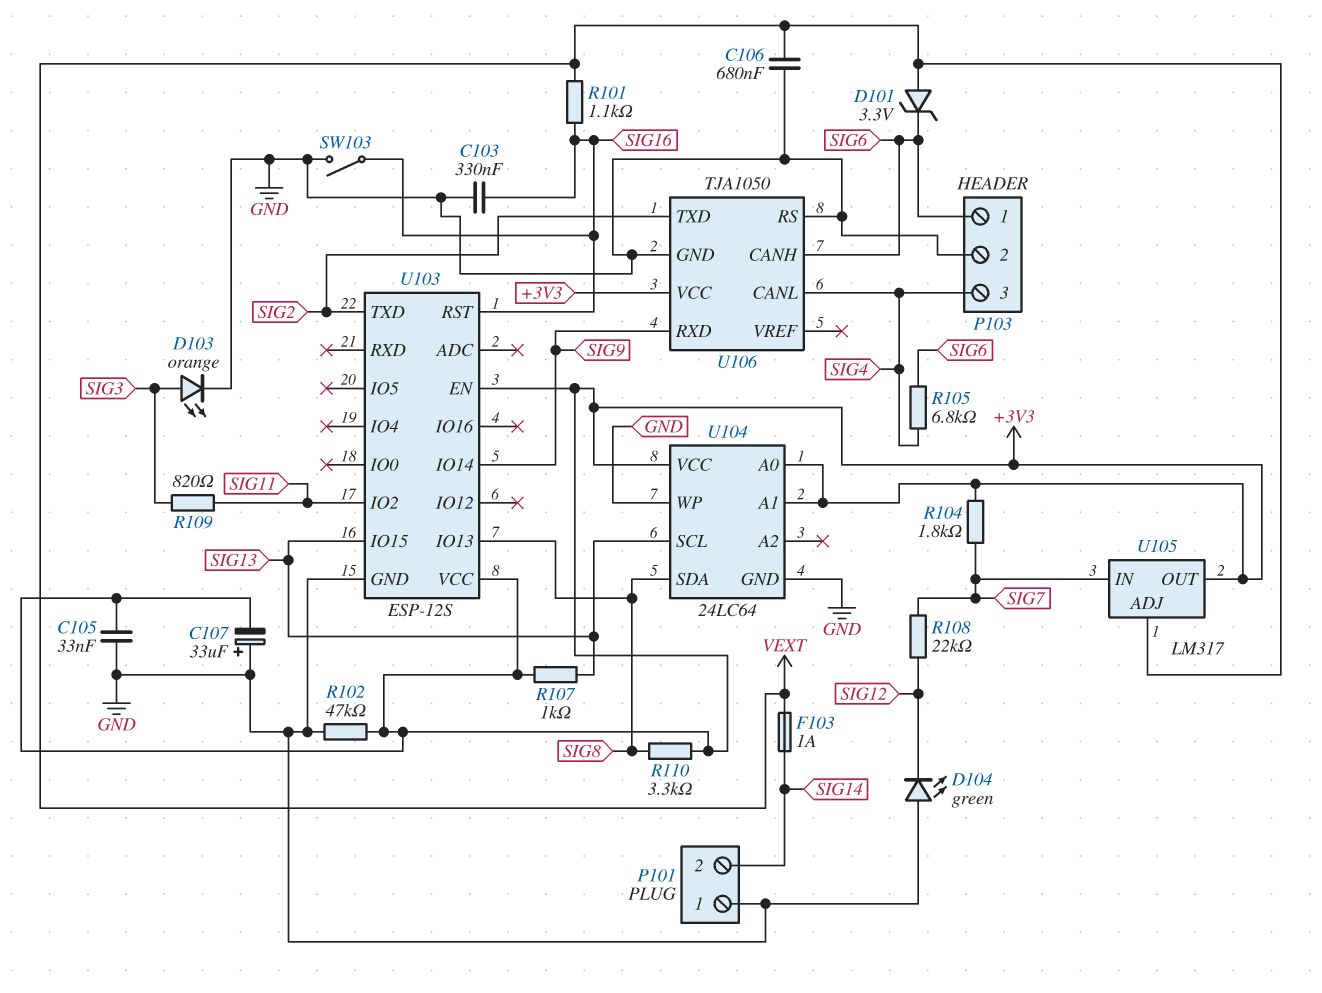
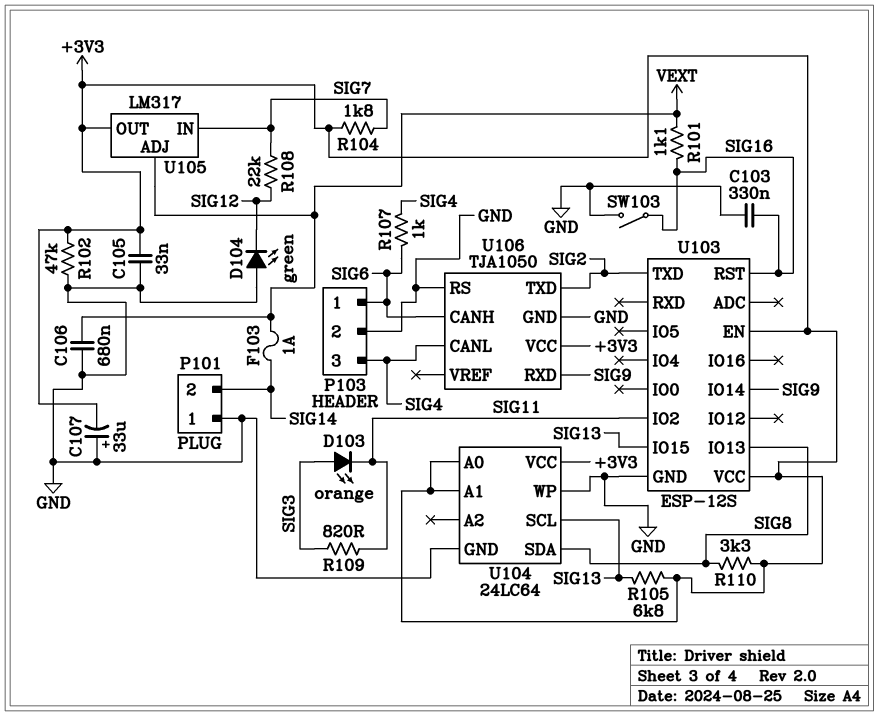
D101: zener 3.3V (A VEXT, K SIG6) -> none
D103: LED orange (A SIG3, K GND) -> LED orange (A SIG3, K SIG11)
R105: 6.8k (SIG4, SIG6) -> 6.8k (+3V3, SIG13)
R107: 1k (+3V3, SIG13) -> 1k (SIG4, SIG6)

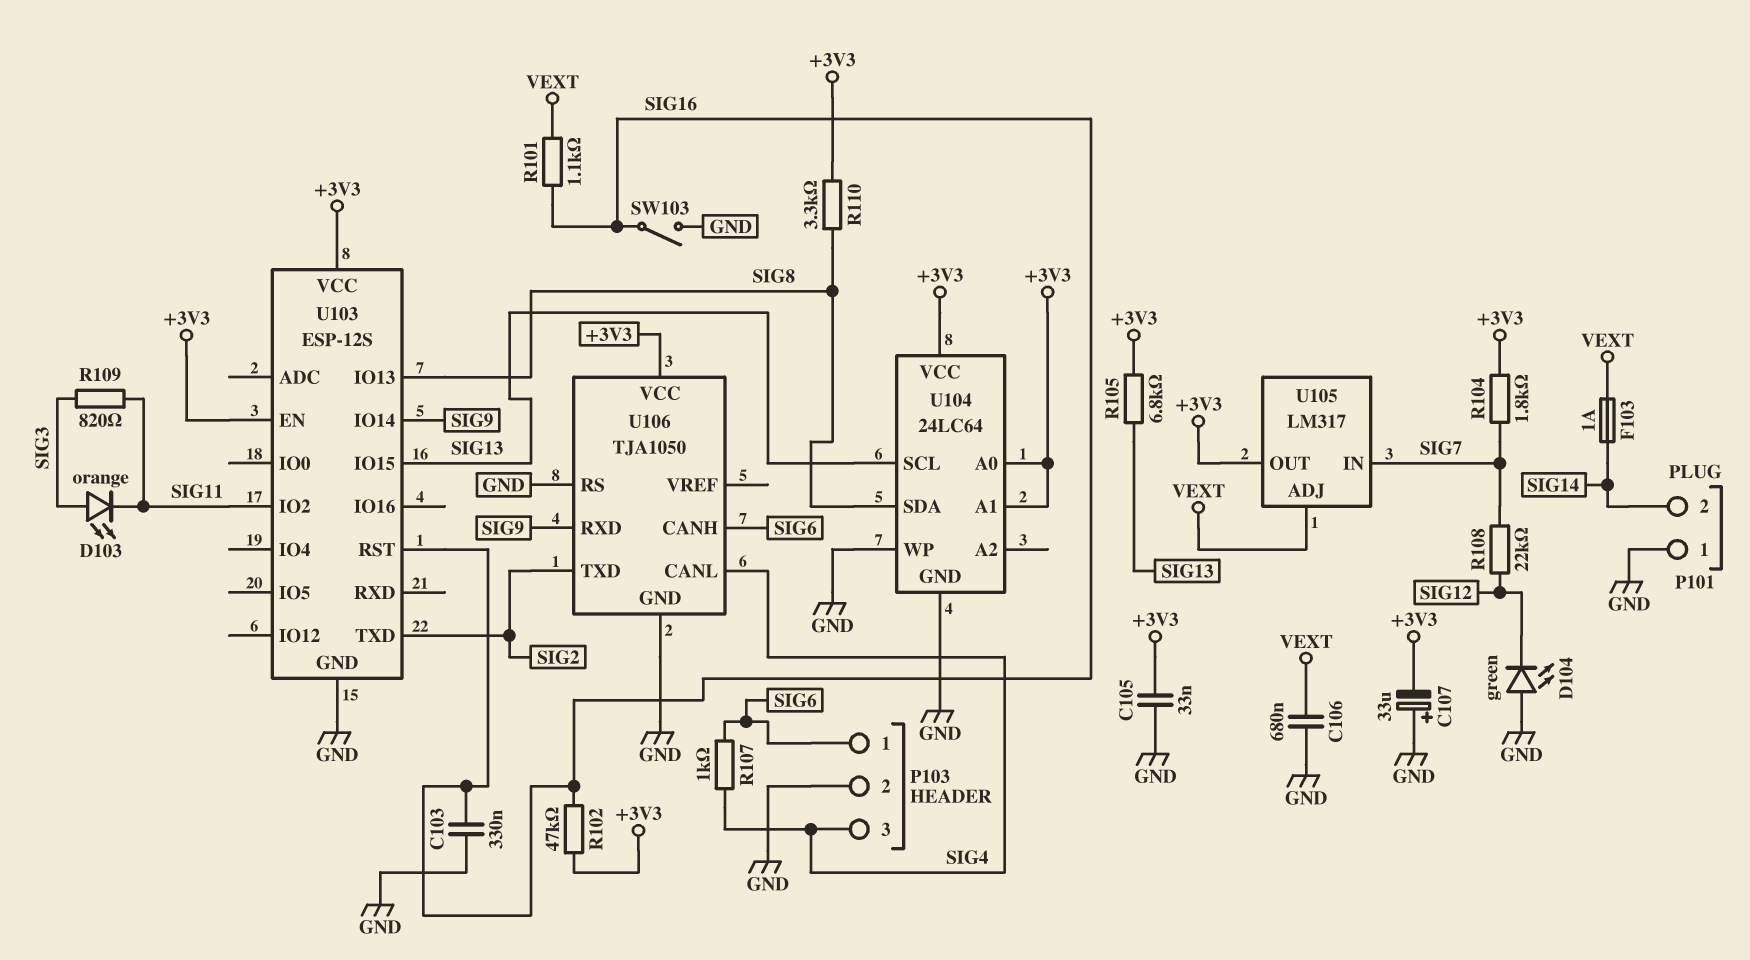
R102: 47k (+3V3, GND) -> 47k (+3V3, SIG16)

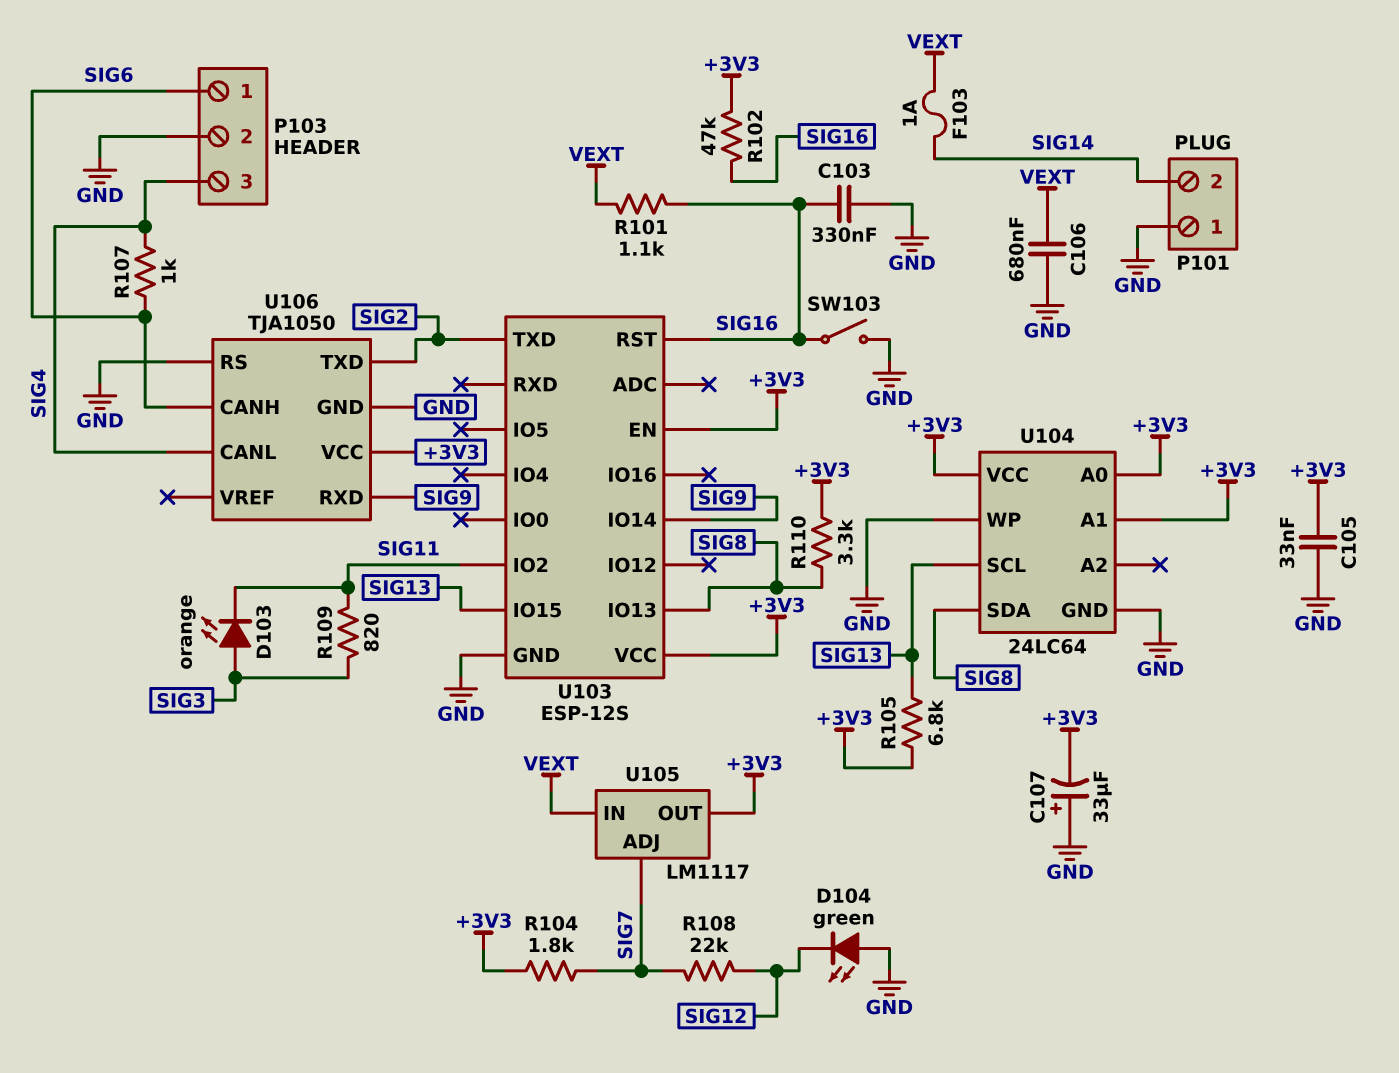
U105: LM317 -> LM1117
U105 pin ADJ: VEXT -> SIG7
U105 pin IN: SIG7 -> VEXT

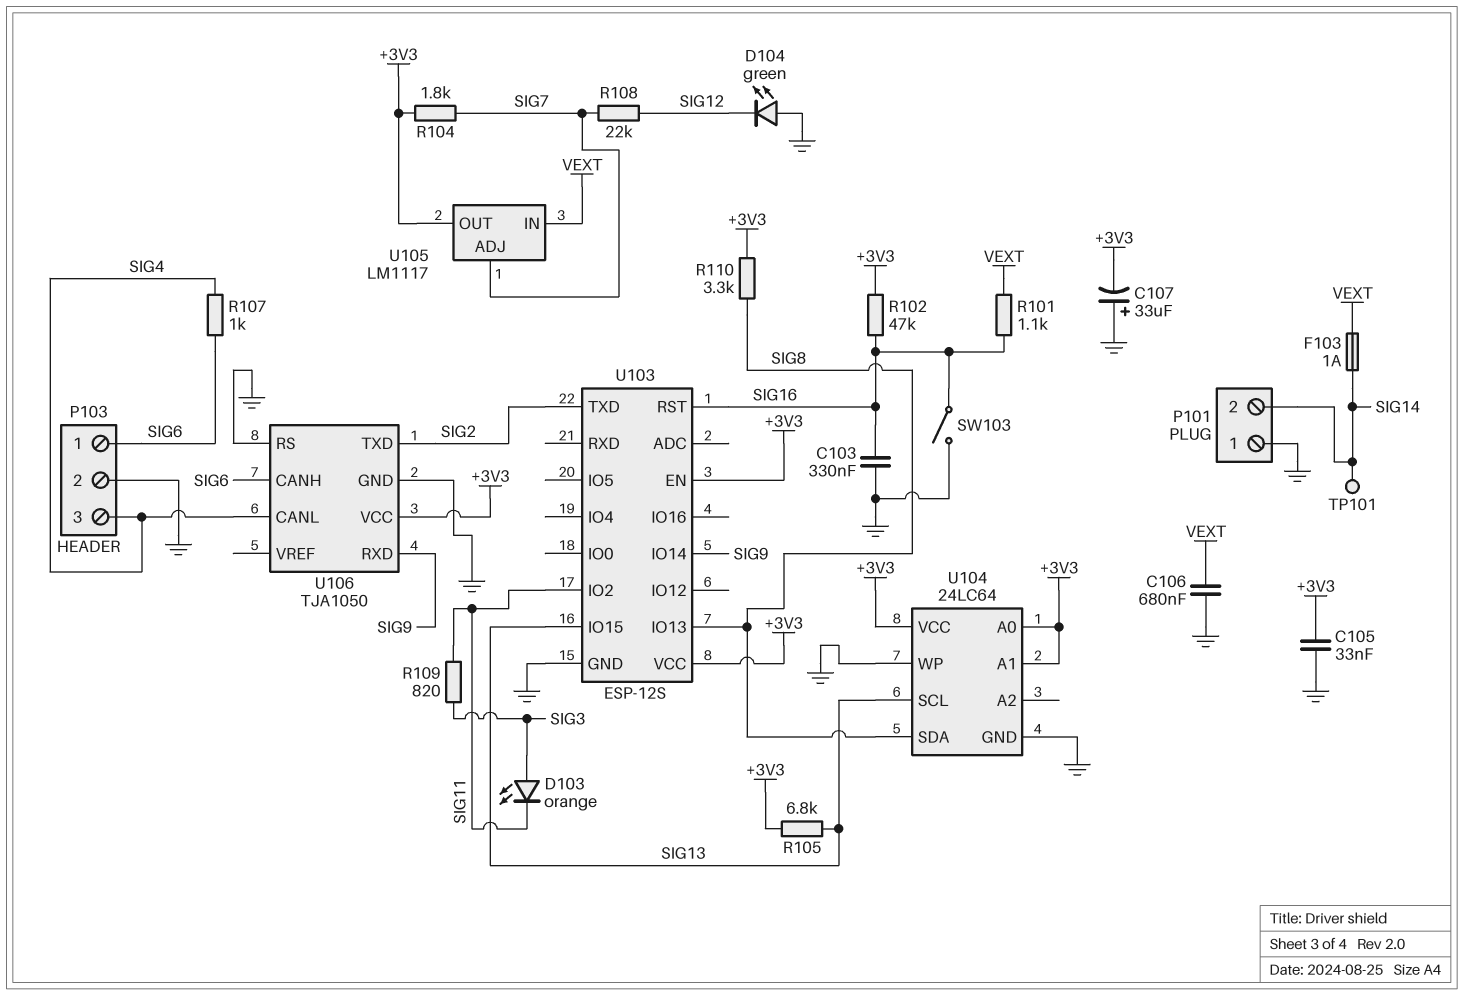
TP101: none -> test point (SIG14)

